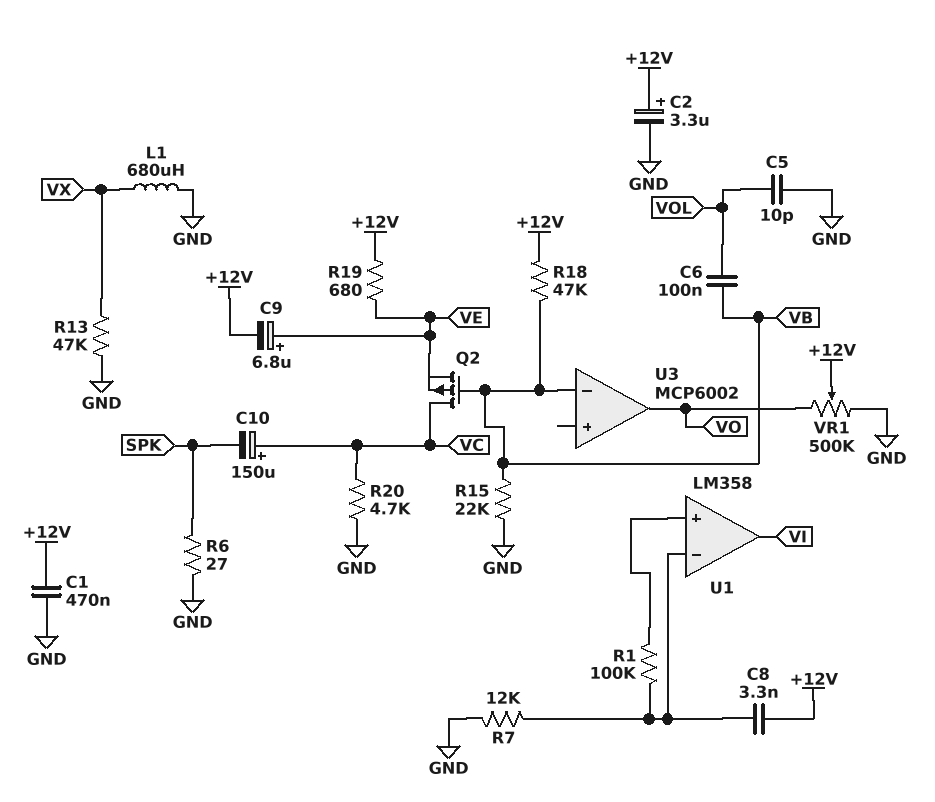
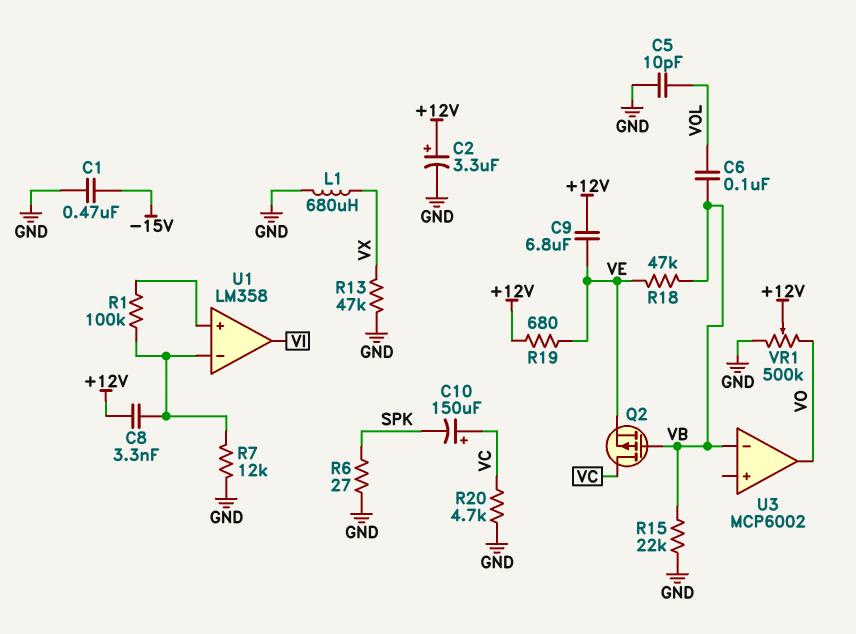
C1: 470nF (+12V, GND) -> 470nF (-15V, GND)
C9: 6.8uF (plus VE, minus +12V) -> 6.8uF (+12V, VE)
R18: 47k (+12V, VB) -> 47k (VB, VE)

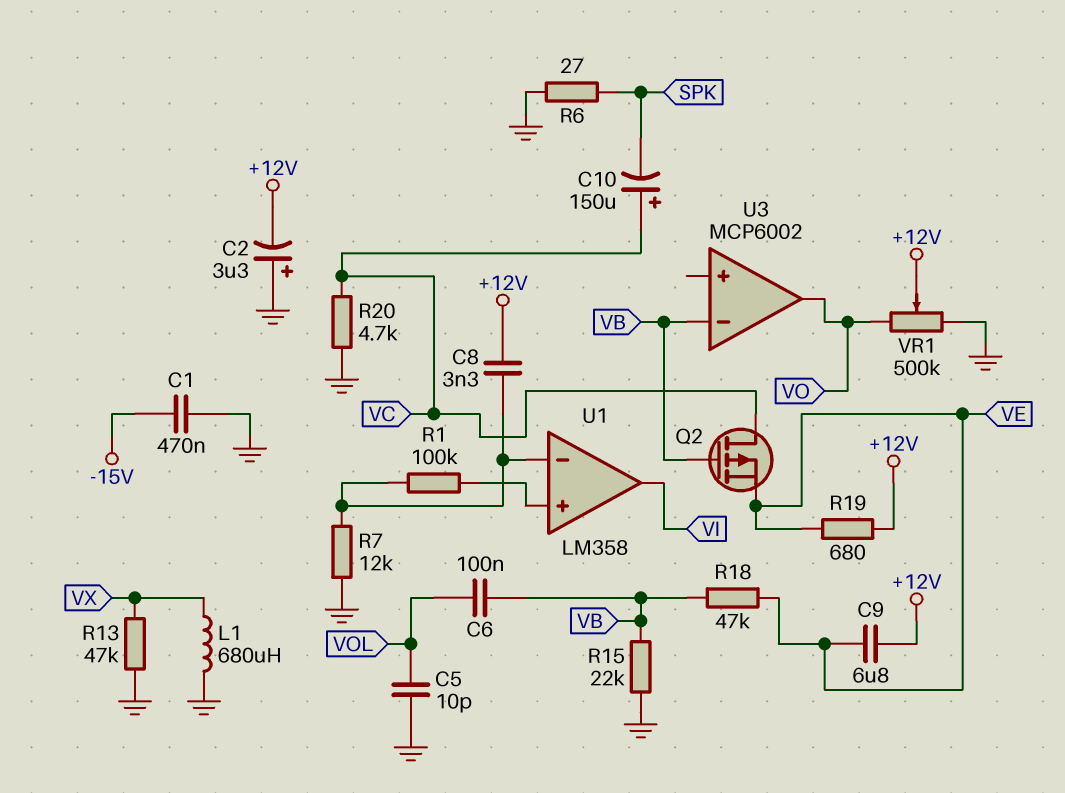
C2: 3.3uF (plus +12V, minus GND) -> 3.3uF (plus GND, minus +12V)

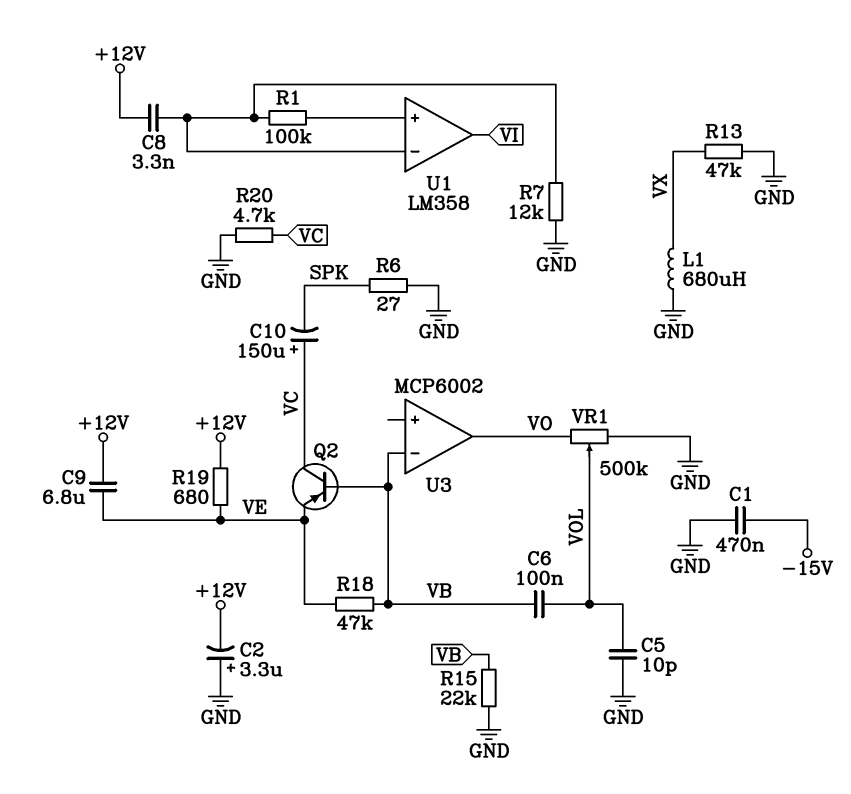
Q2: PMOS (G VB, D VC, S VE) -> PNP (B VB, C VC, E VE)
VR1: 500k (GND, VO, wiper +12V) -> 500k (GND, VO, wiper VOL)

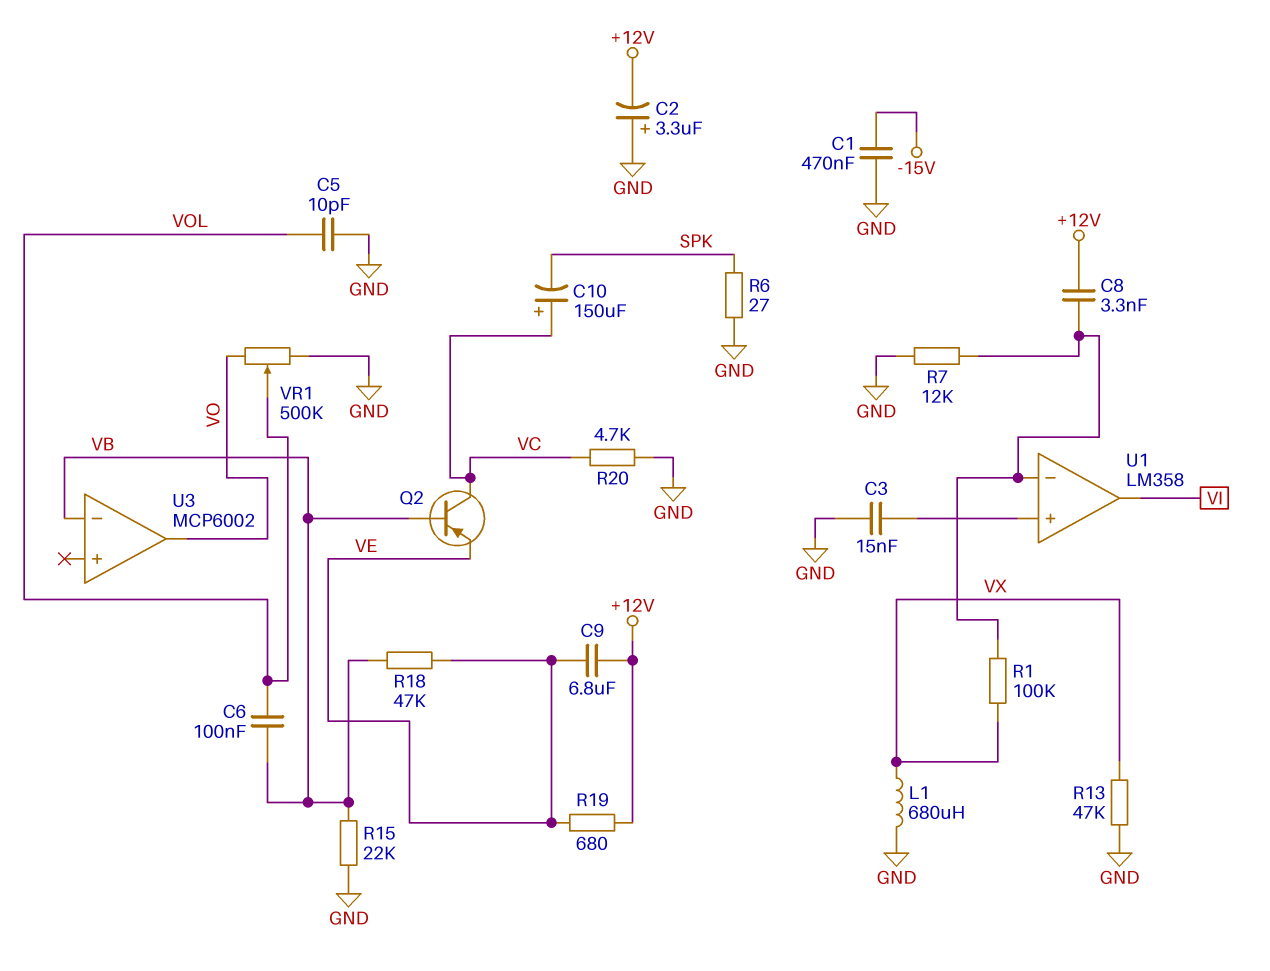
C3: none -> 15nF (GND, U1/in+)
R1: 100k (U1/in+, U1/in-) -> 100k (U1/in-, VX)

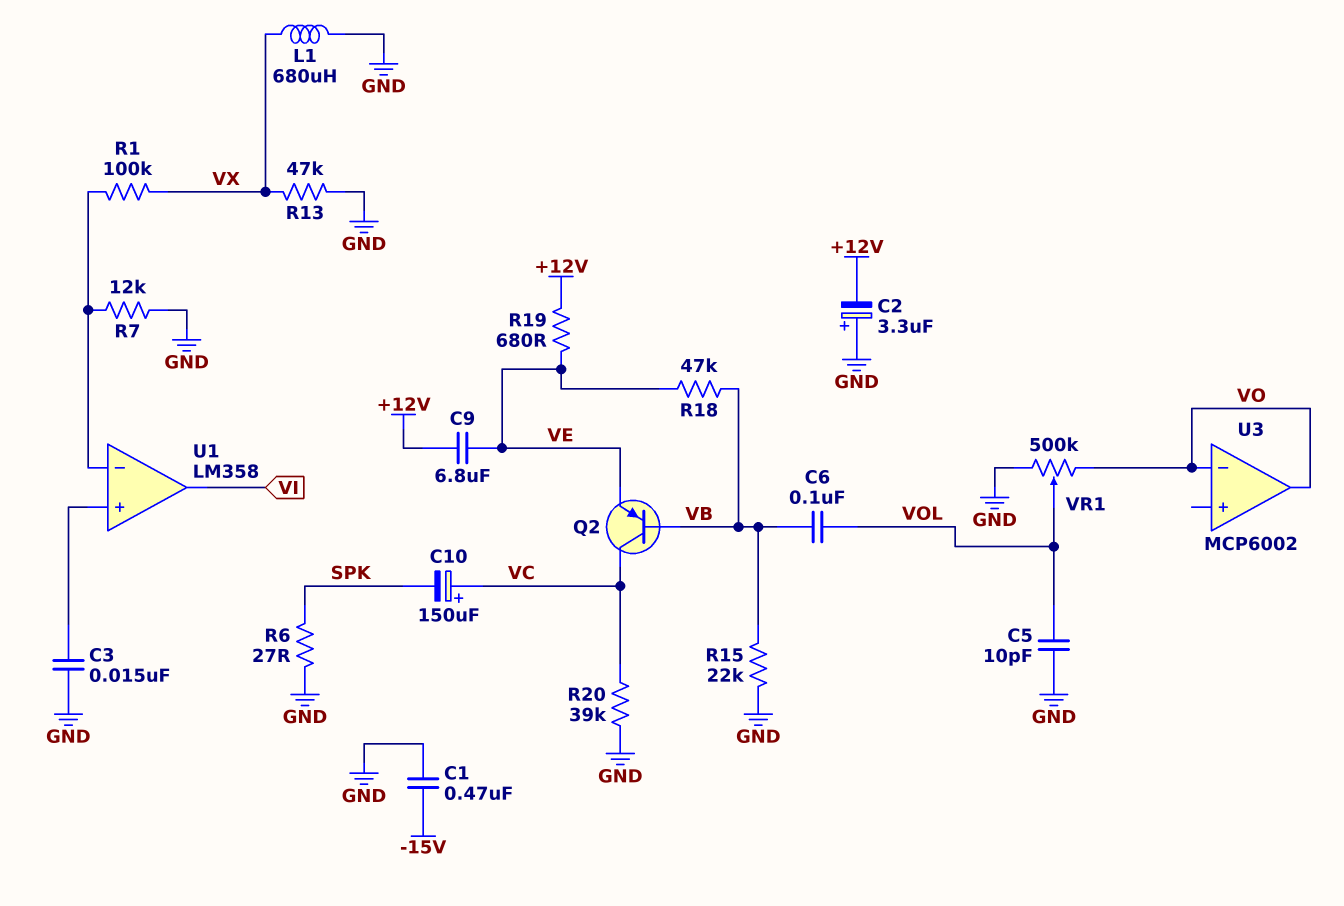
C8: 3.3nF (+12V, U1/in-) -> none
R20: 4.7k (GND, VC) -> 39k (GND, VC)
U3 pin in-: VB -> VO

